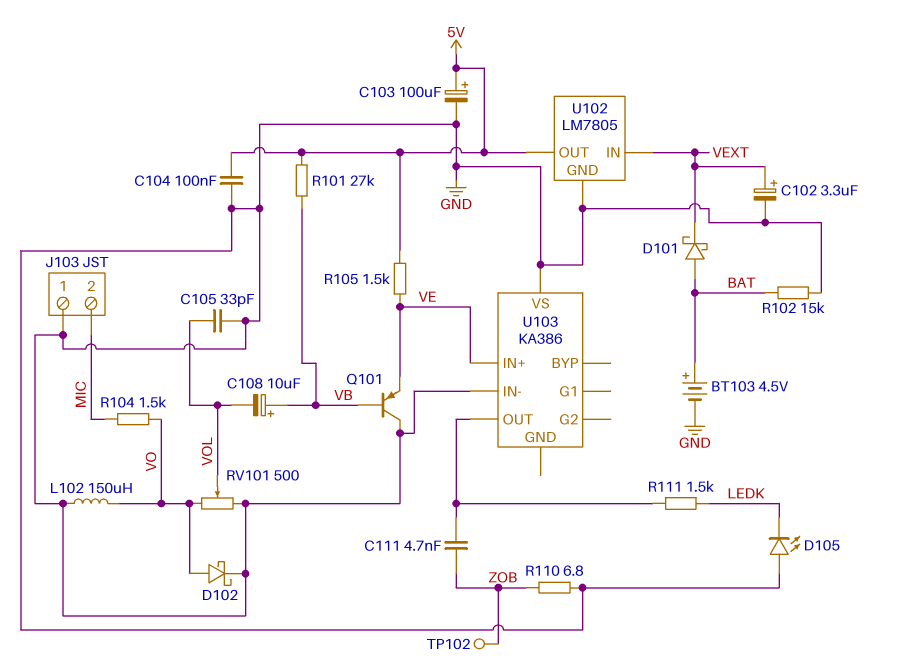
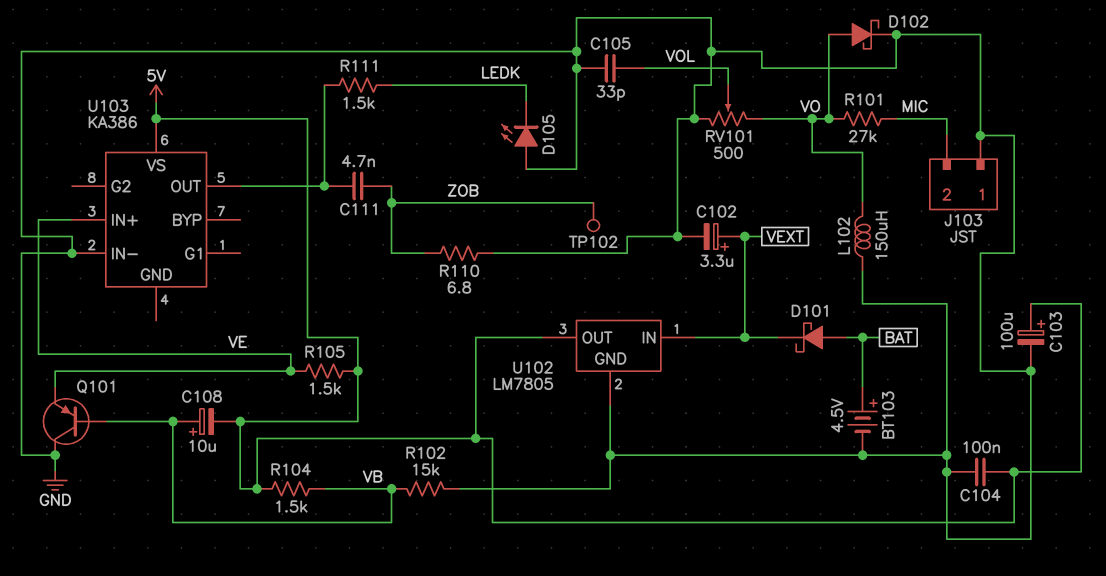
C108: 10uF (plus VB, minus VOL) -> 10uF (plus VB, minus 5V)
R101: 27k (5V, VB) -> 27k (MIC, VO)
R102: 15k (BAT, GND) -> 15k (GND, VB)
R104: 1.5k (MIC, VO) -> 1.5k (5V, VB)
U103 pin VS: GND -> 5V

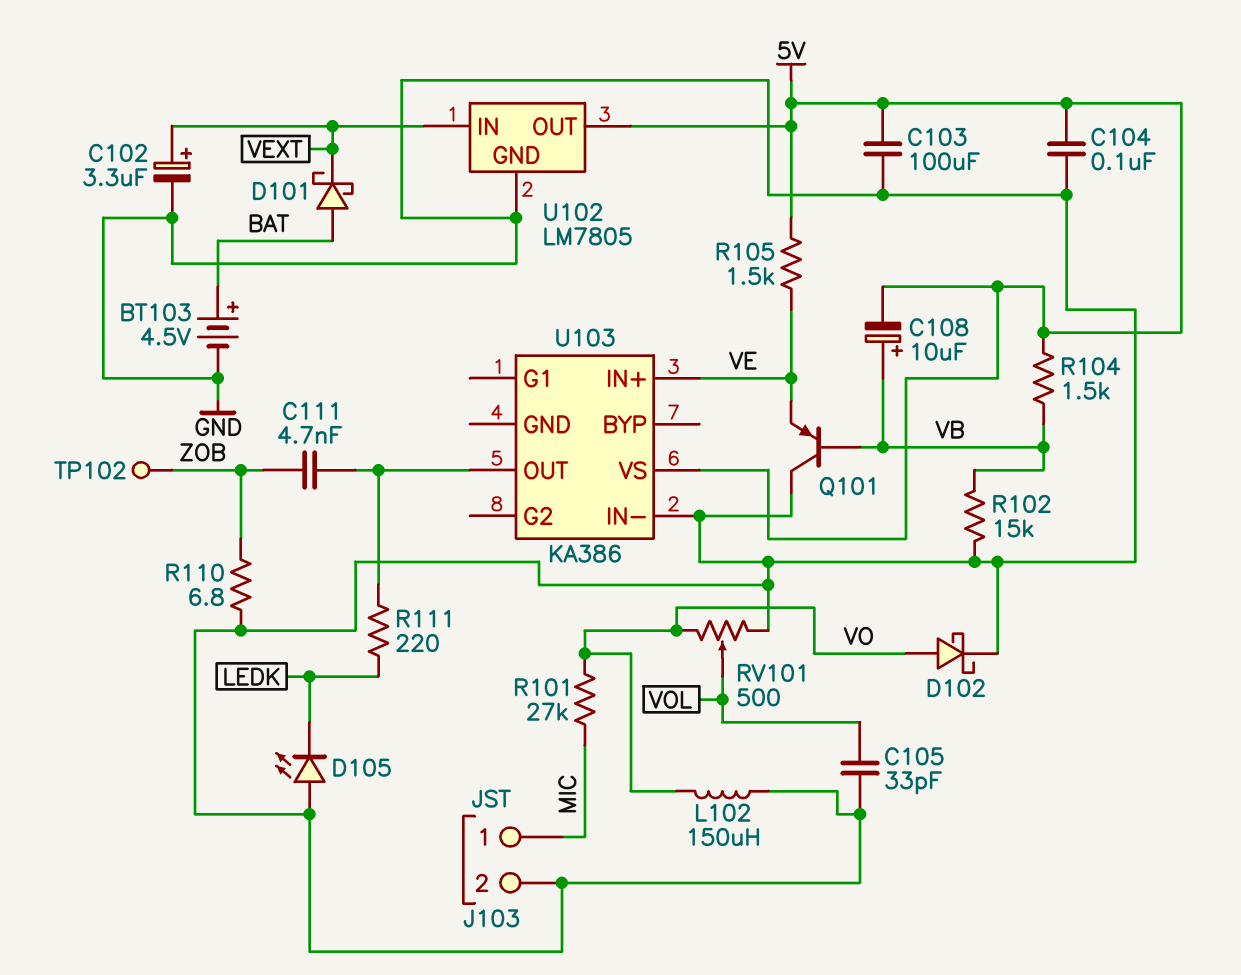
C103: 100uF (plus 5V, minus GND) -> 100uF (5V, GND)
J103 pin 1: GND -> MIC
J103 pin 2: MIC -> GND
R111: 1.5k (LEDK, U103/OUT) -> 220 (LEDK, U103/OUT)

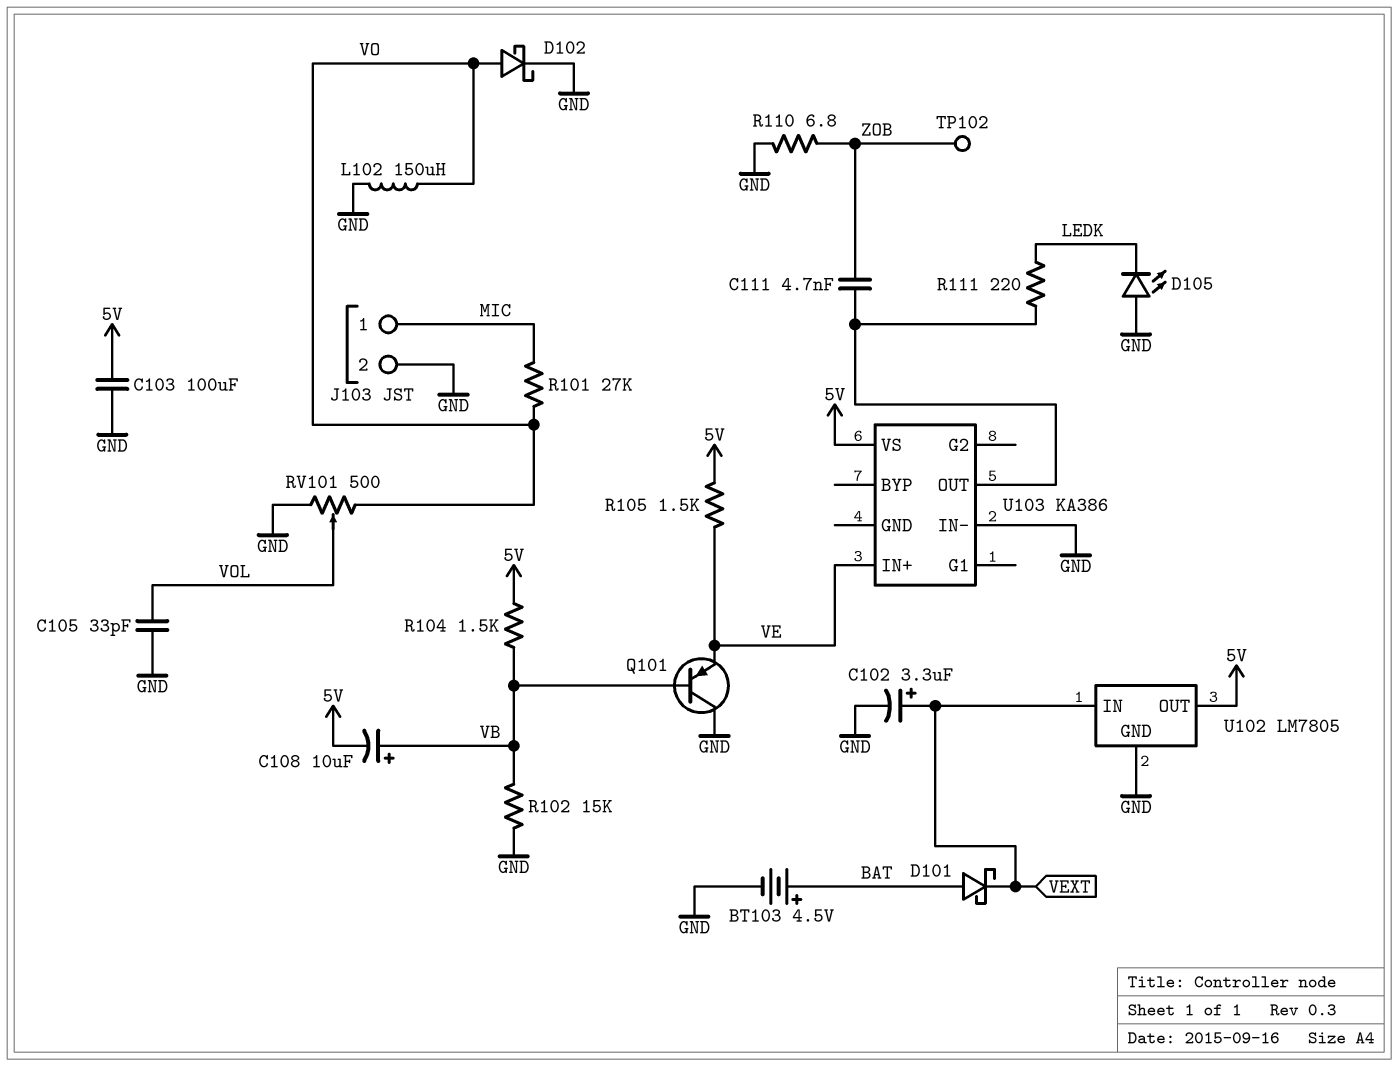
C104: 100nF (5V, GND) -> none

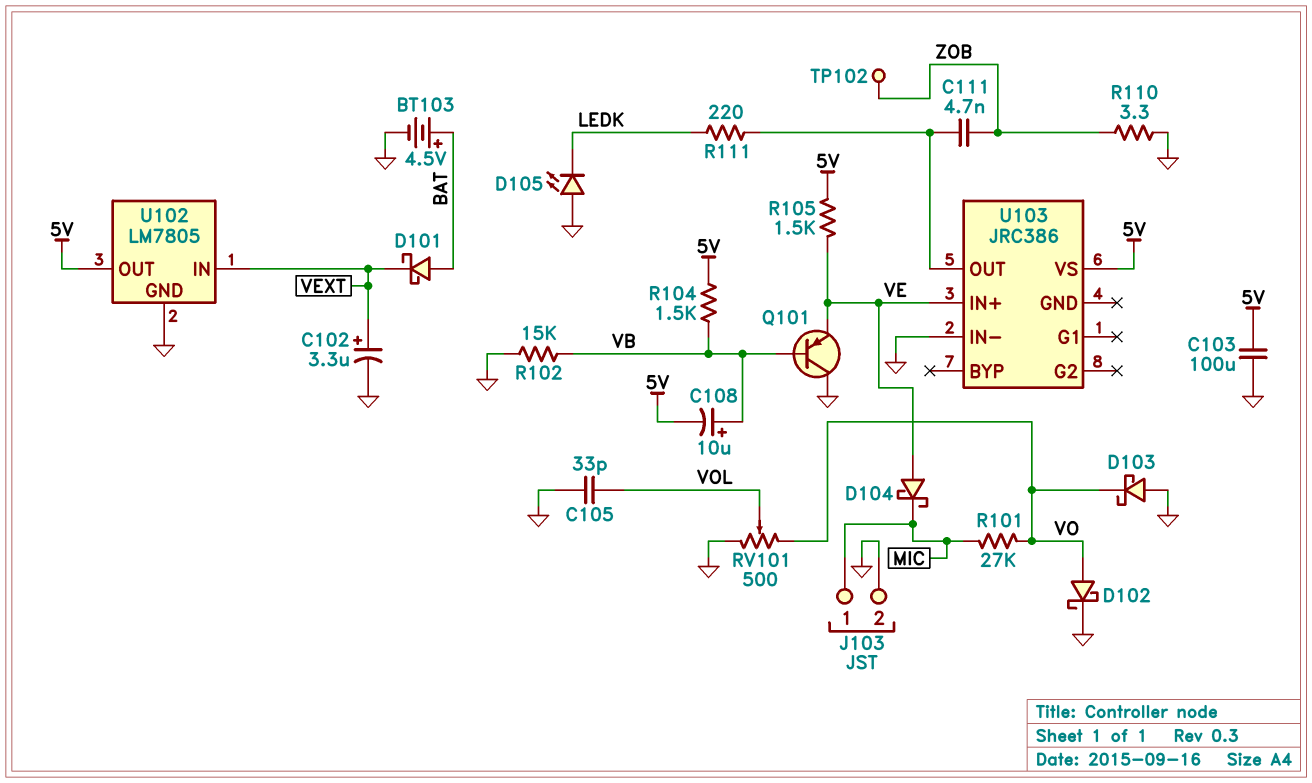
D103: none -> schottky (A GND, K VO)
D104: none -> schottky (A VE, K MIC)
L102: 150uH (GND, VO) -> none
R110: 6.8 (GND, ZOB) -> 3.3 (GND, ZOB)
U103: KA386 -> JRC386

